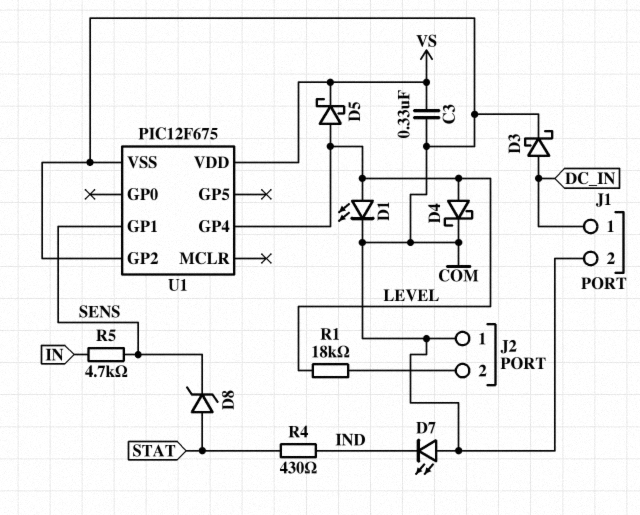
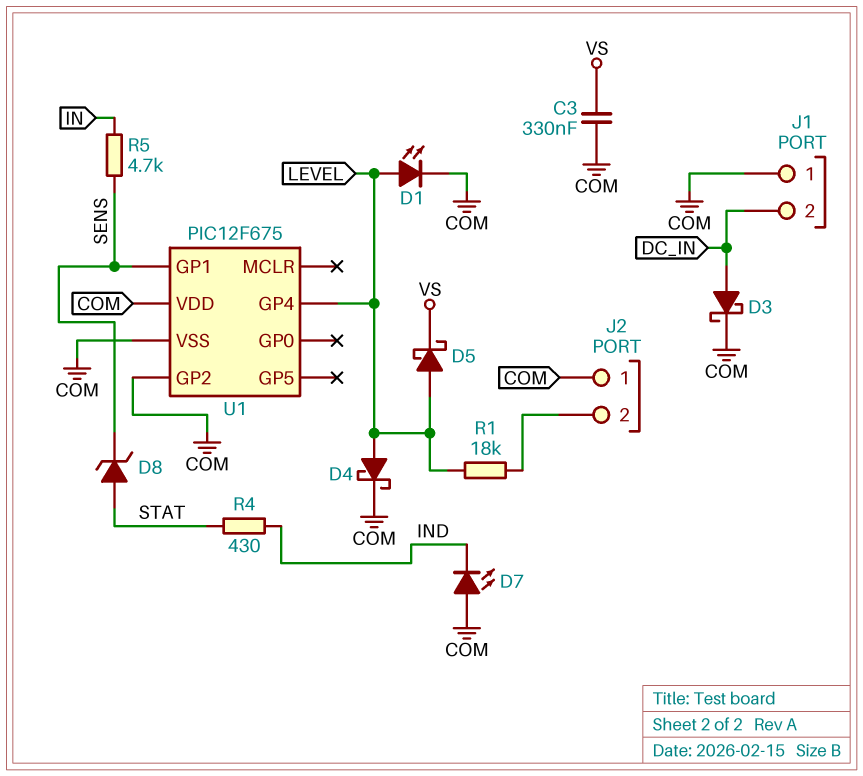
J1 pin 1: DC_IN -> COM
J1 pin 2: COM -> DC_IN
U1 pin VDD: VS -> COM

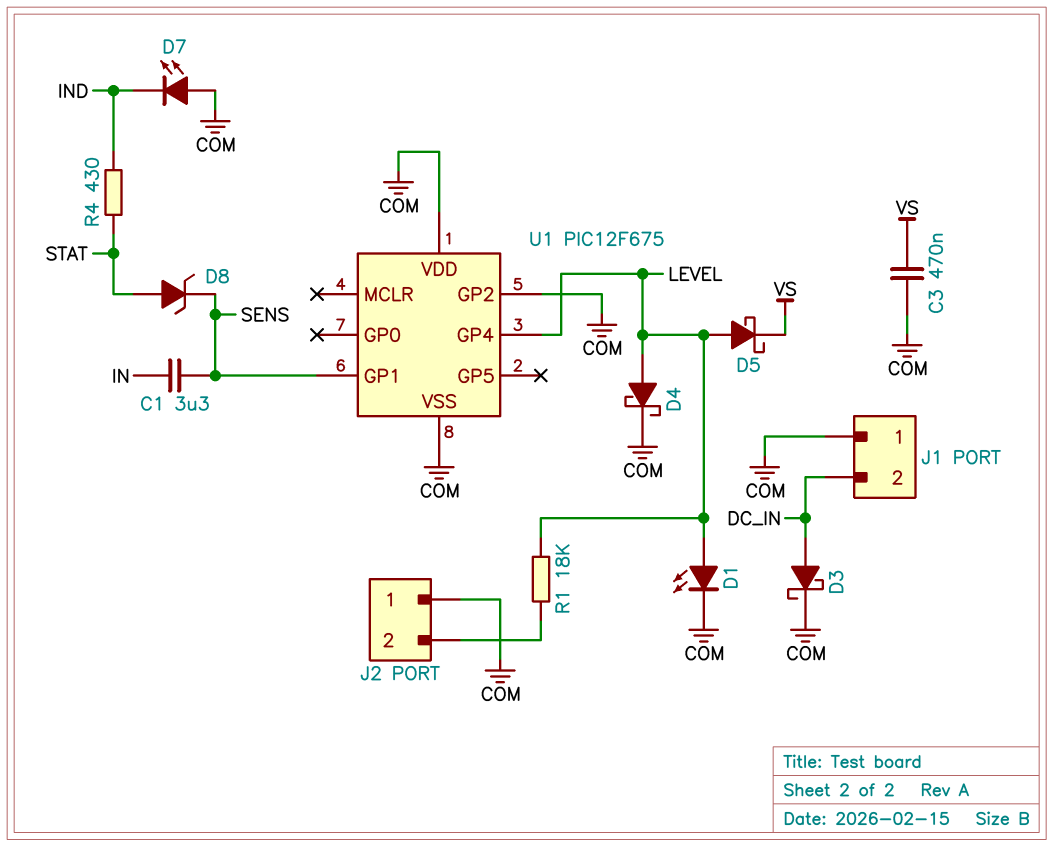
C1: none -> 3.3uF (IN, SENS)
C3: 330nF (COM, VS) -> 470nF (COM, VS)
R5: 4.7k (IN, SENS) -> none

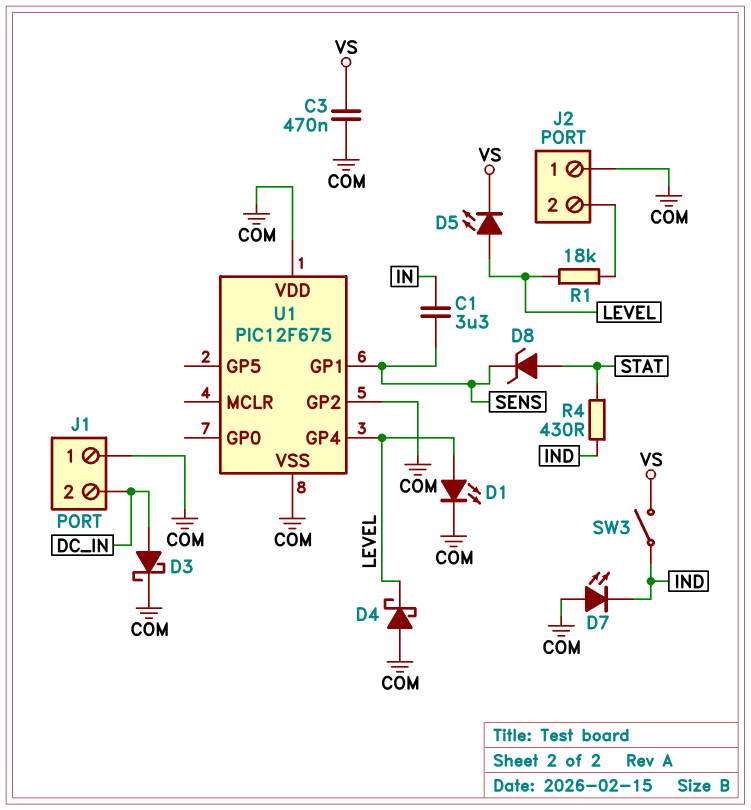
D4: schottky (A LEVEL, K COM) -> schottky (A COM, K LEVEL)
D5: schottky (A LEVEL, K VS) -> LED (A LEVEL, K VS)
SW3: none -> switch (IND, VS)

